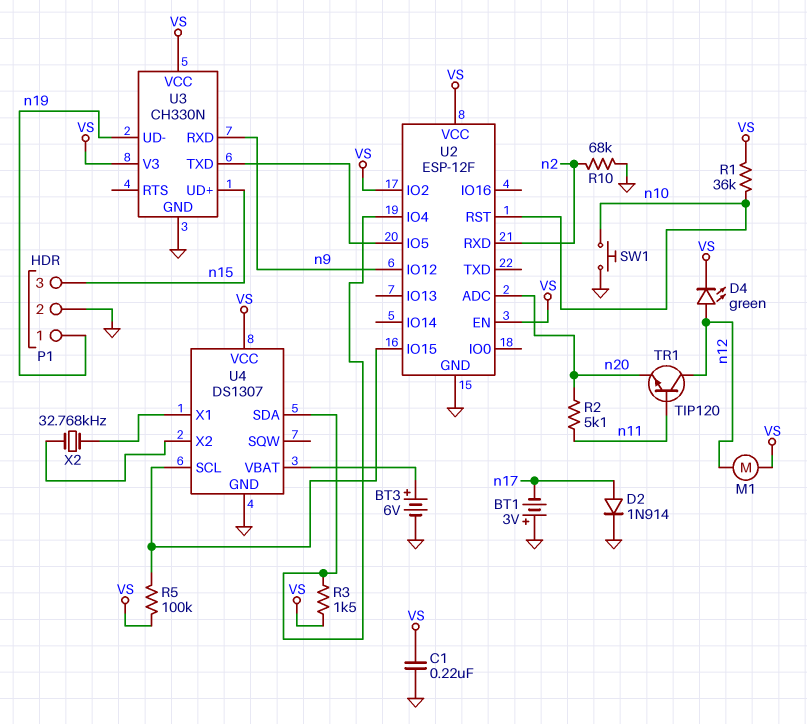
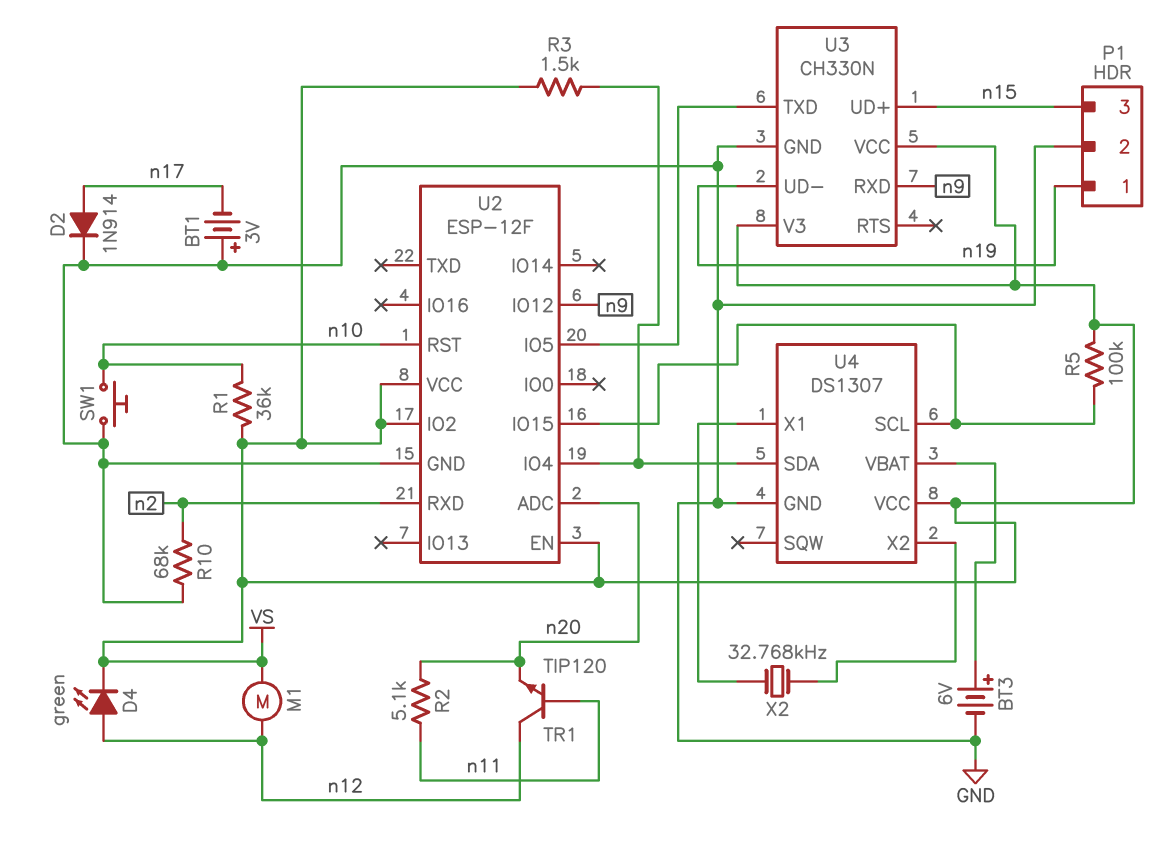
C1: 220nF (GND, VS) -> none

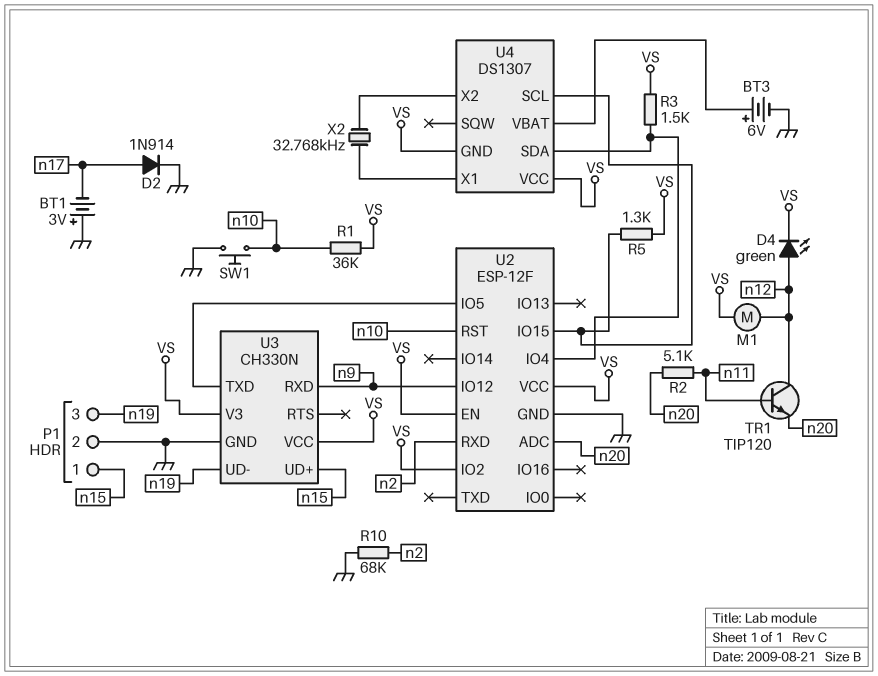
P1 pin 1: n19 -> n15
P1 pin 3: n15 -> n19
R5: 100k (U2/IO15, VS) -> 1.3k (U2/IO15, VS)
U4 pin GND: GND -> VS

